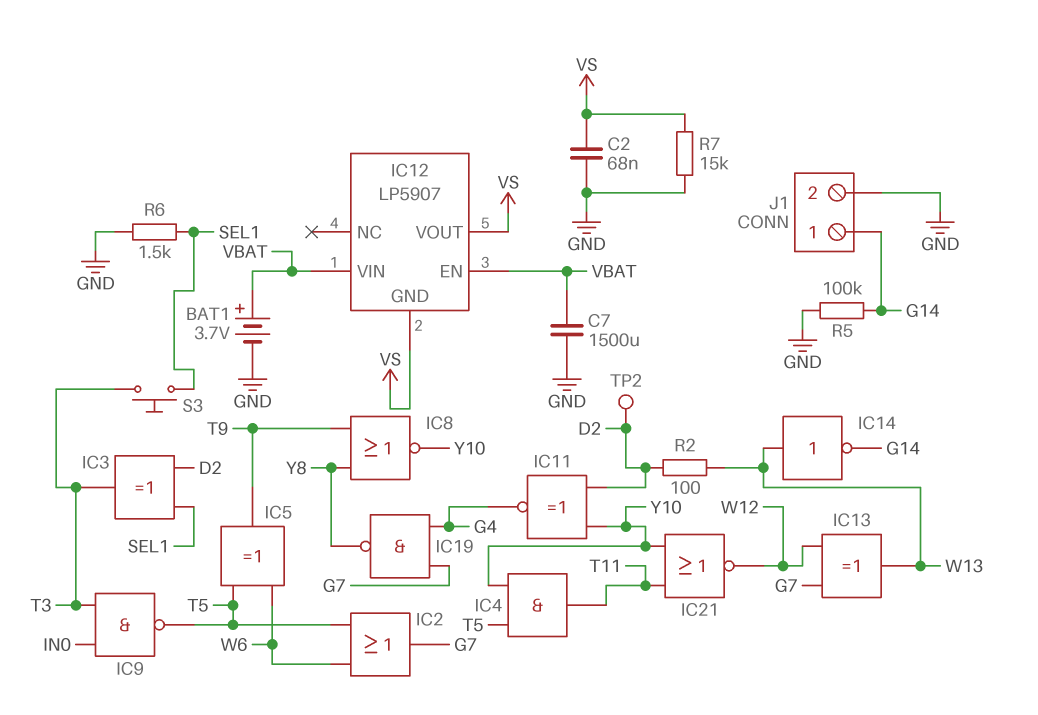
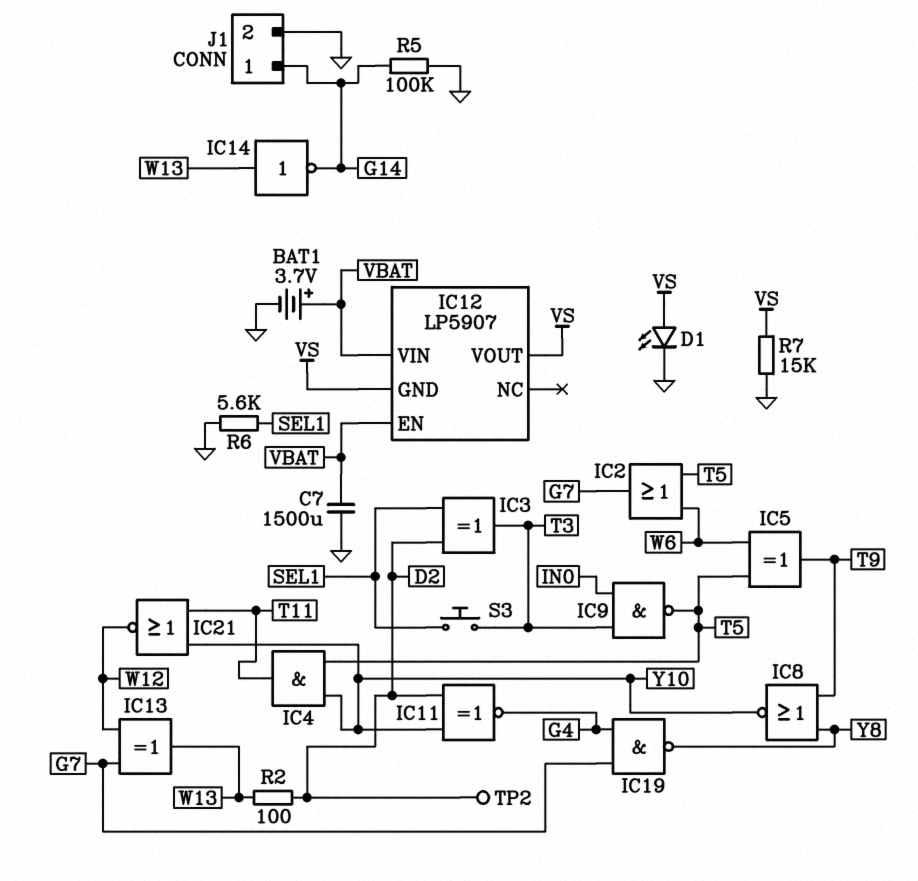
C2: 68nF (GND, VS) -> none
D1: none -> LED (A VS, K GND)
R6: 1.5k (GND, SEL1) -> 5.6k (GND, SEL1)

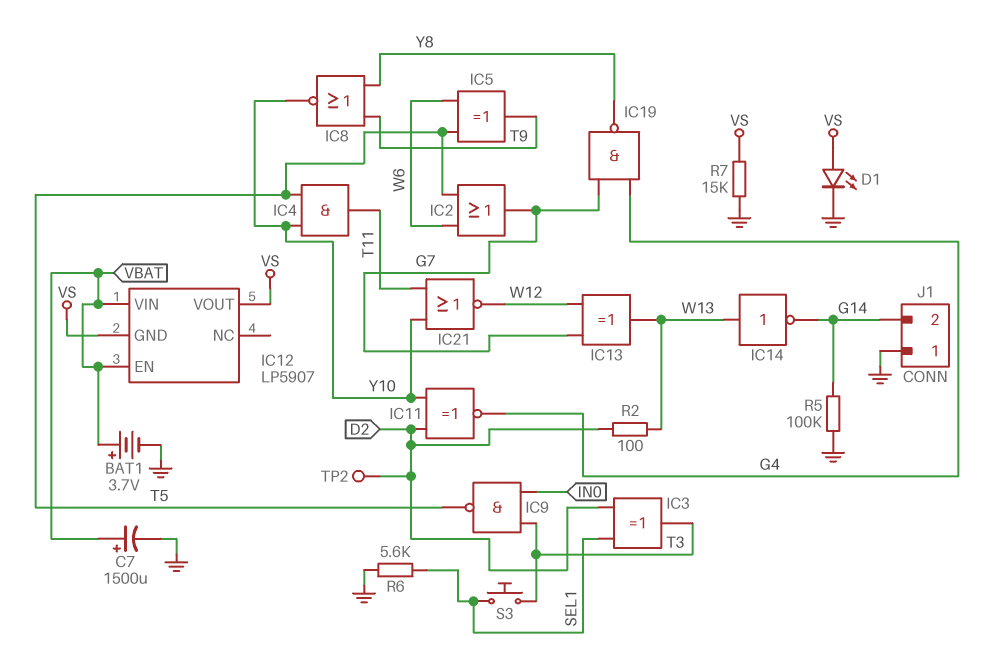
C7: 1500uF (GND, VBAT) -> 1500uF (plus VBAT, minus GND)
J1 pin 1: G14 -> GND
J1 pin 2: GND -> G14

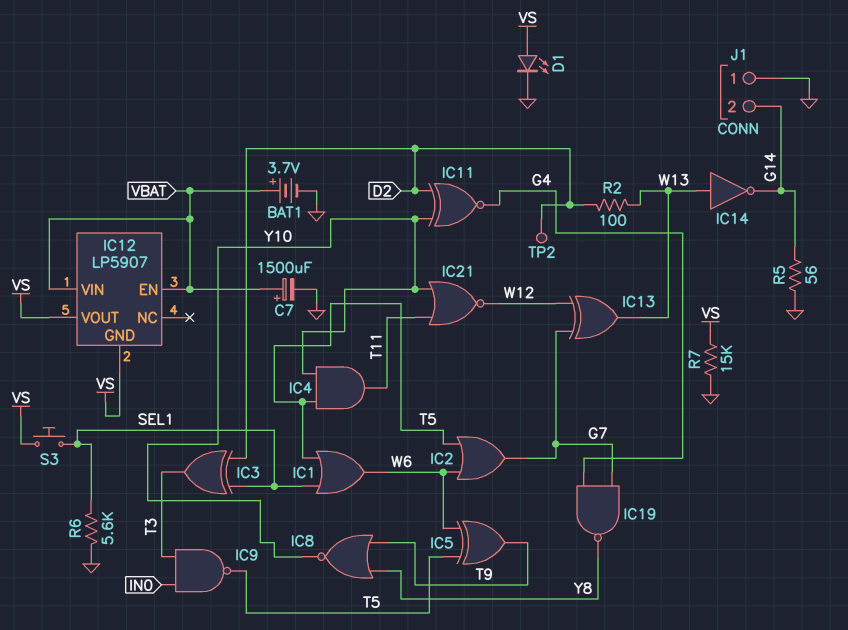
IC1: none -> OR (in SEL1, in T5, out W6)
R5: 100k (G14, GND) -> 56 (G14, GND)
S3: button (SEL1, T3) -> button (SEL1, VS)

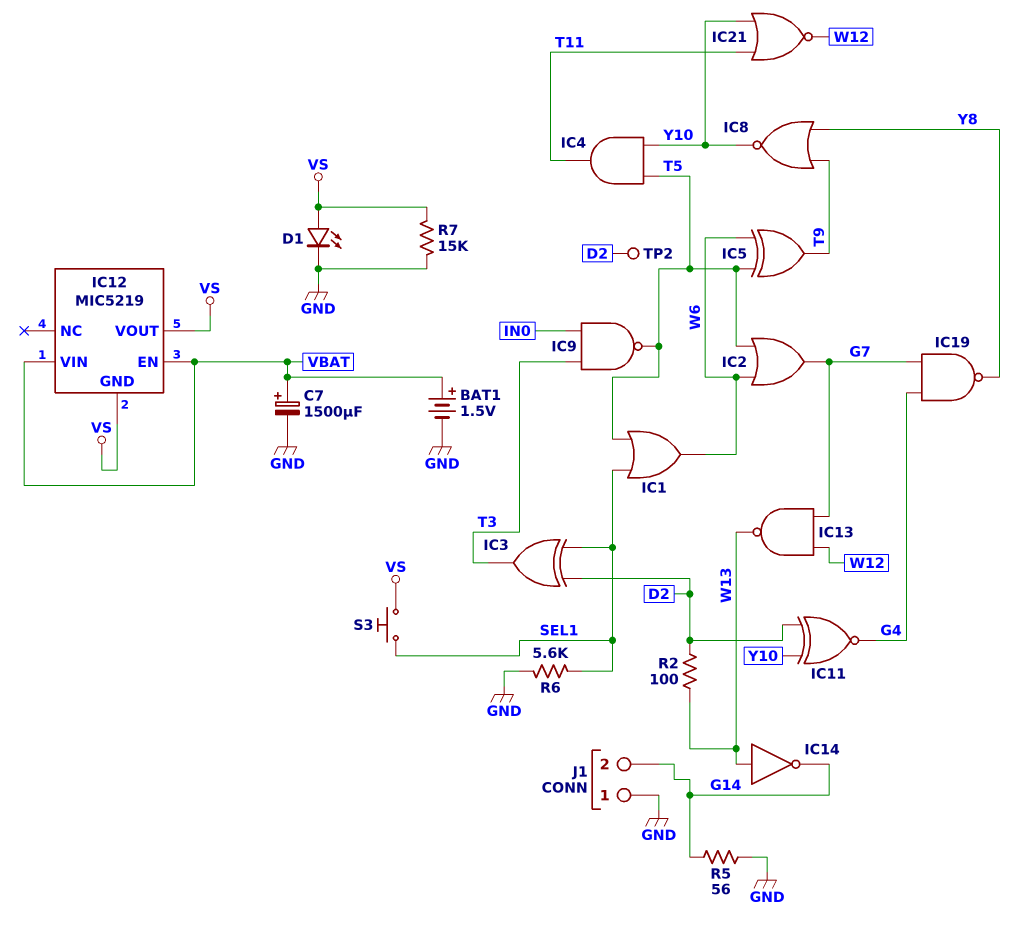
BAT1: 3.7V (plus VBAT, minus GND) -> 1.5V (plus VBAT, minus GND)
IC12: LP5907 -> MIC5219
IC13: XOR (in G7, in W12, out W13) -> NAND (in G7, in W12, out W13)

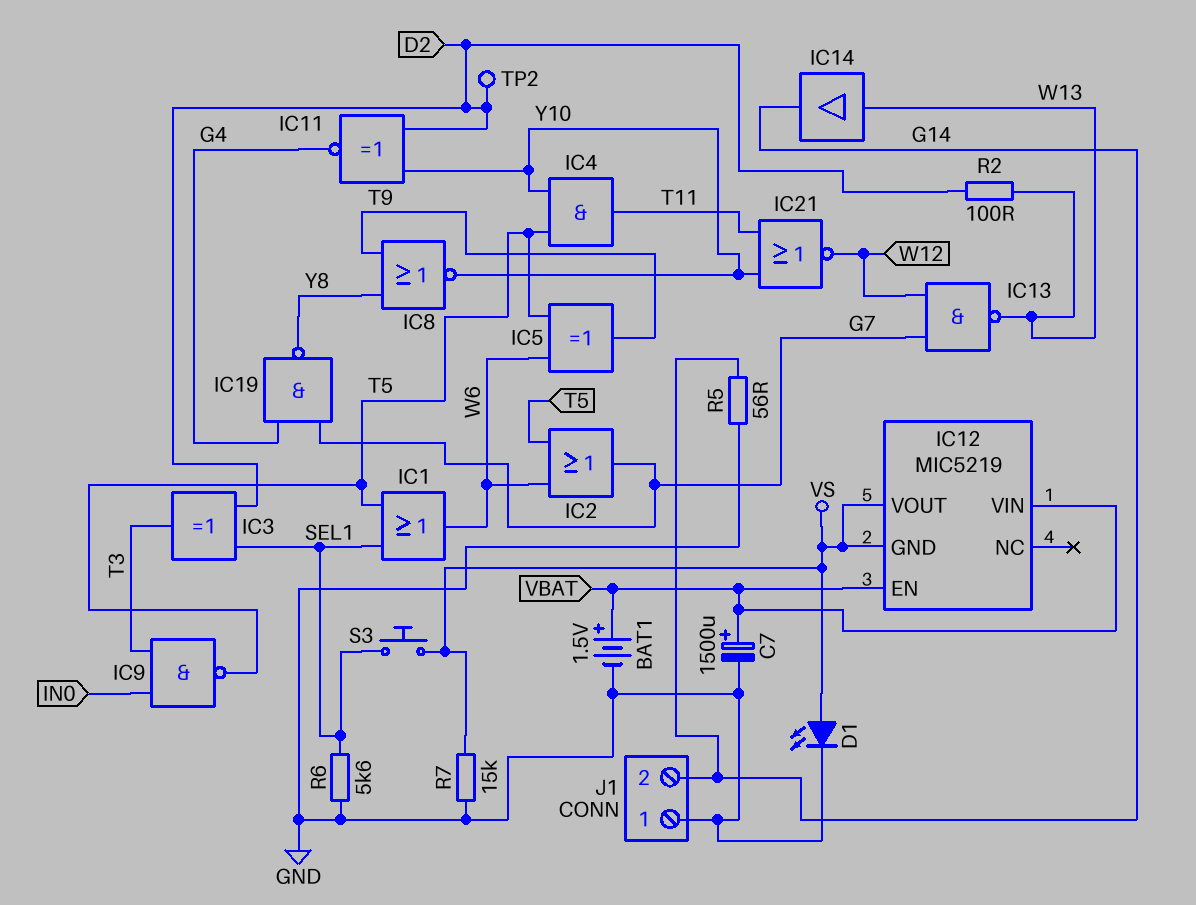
IC14: NOT (in W13, out G14) -> buffer (in W13, out G14)

